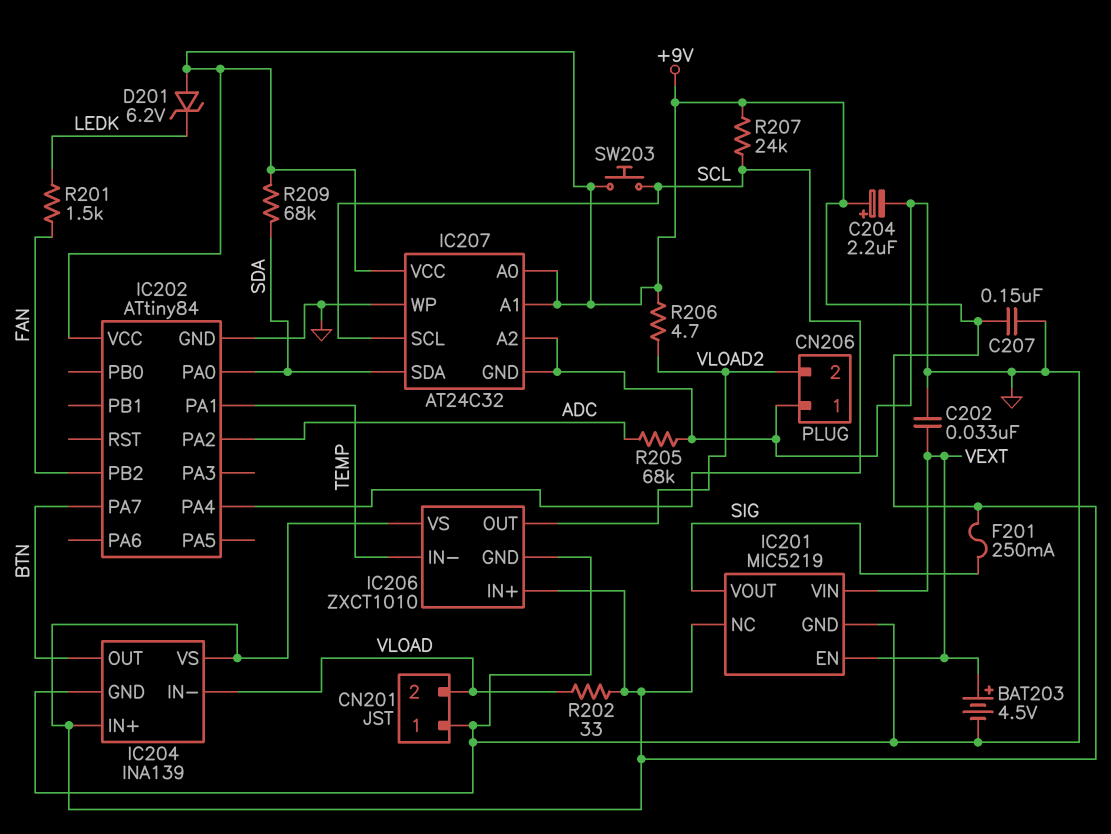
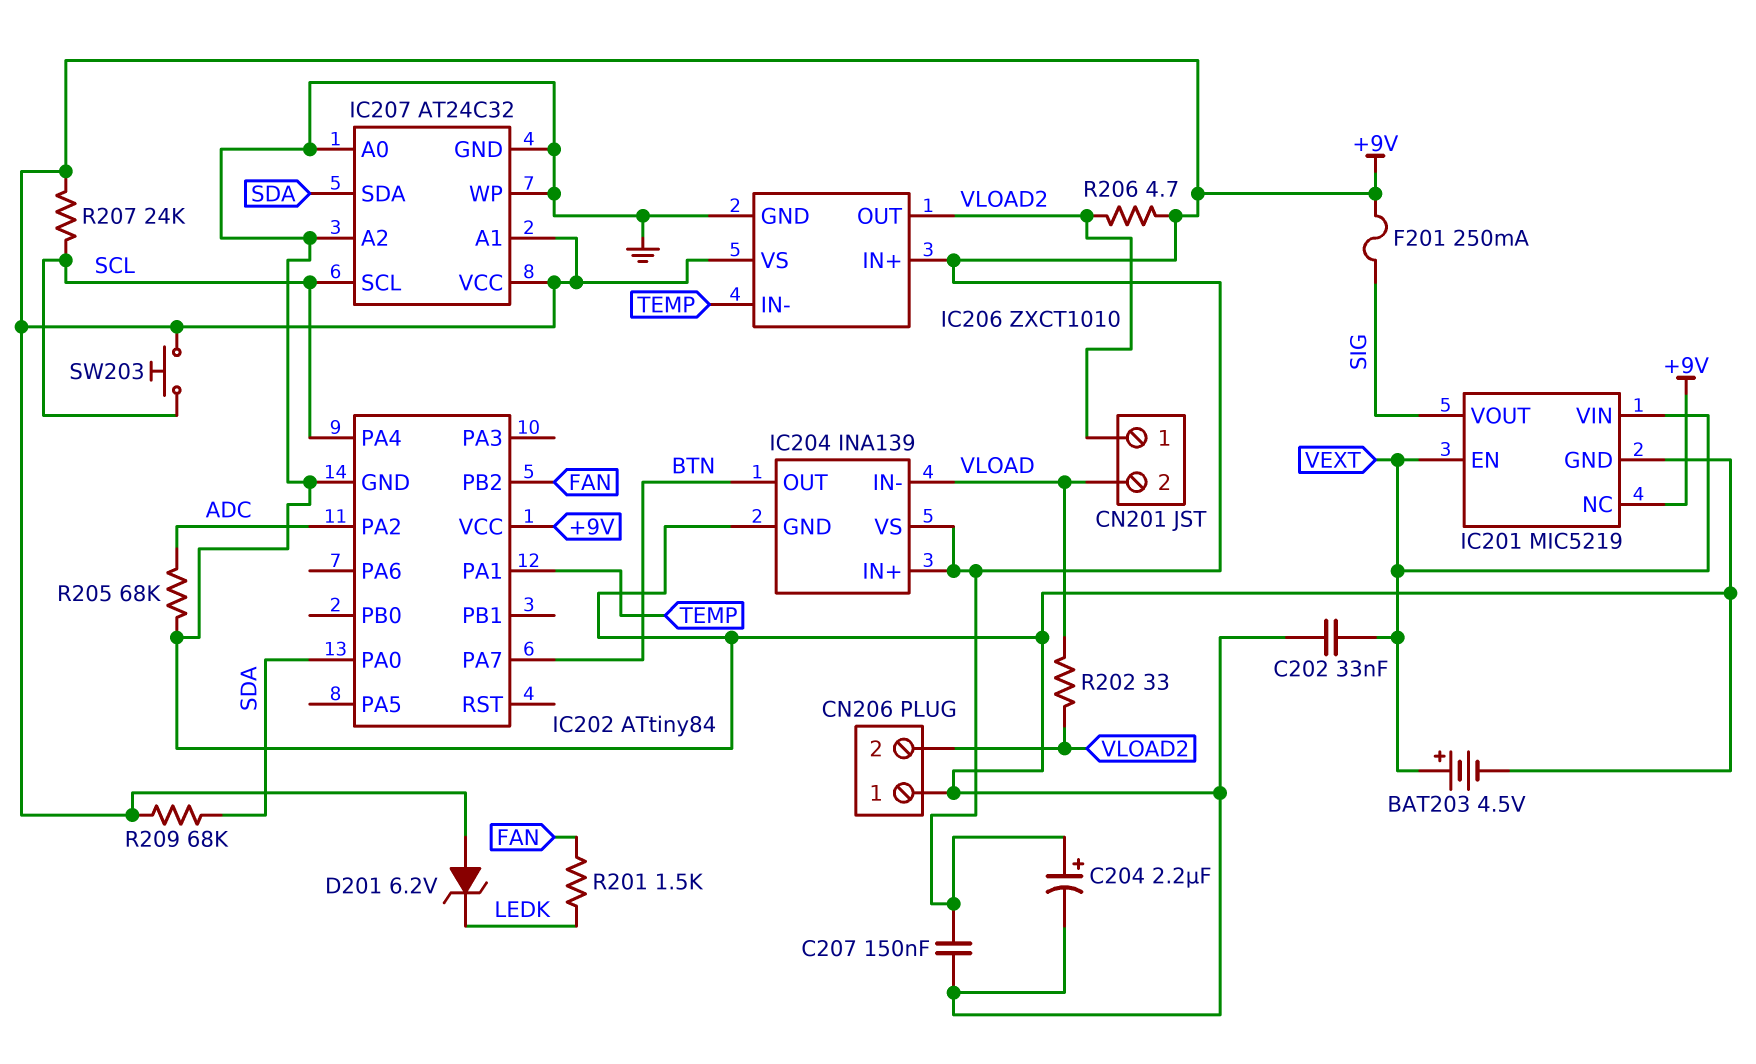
CN201 pin 1: GND -> VLOAD2
IC207 pin A0: +9V -> GND
R202: 33 (+9V, VLOAD) -> 33 (VLOAD, VLOAD2)

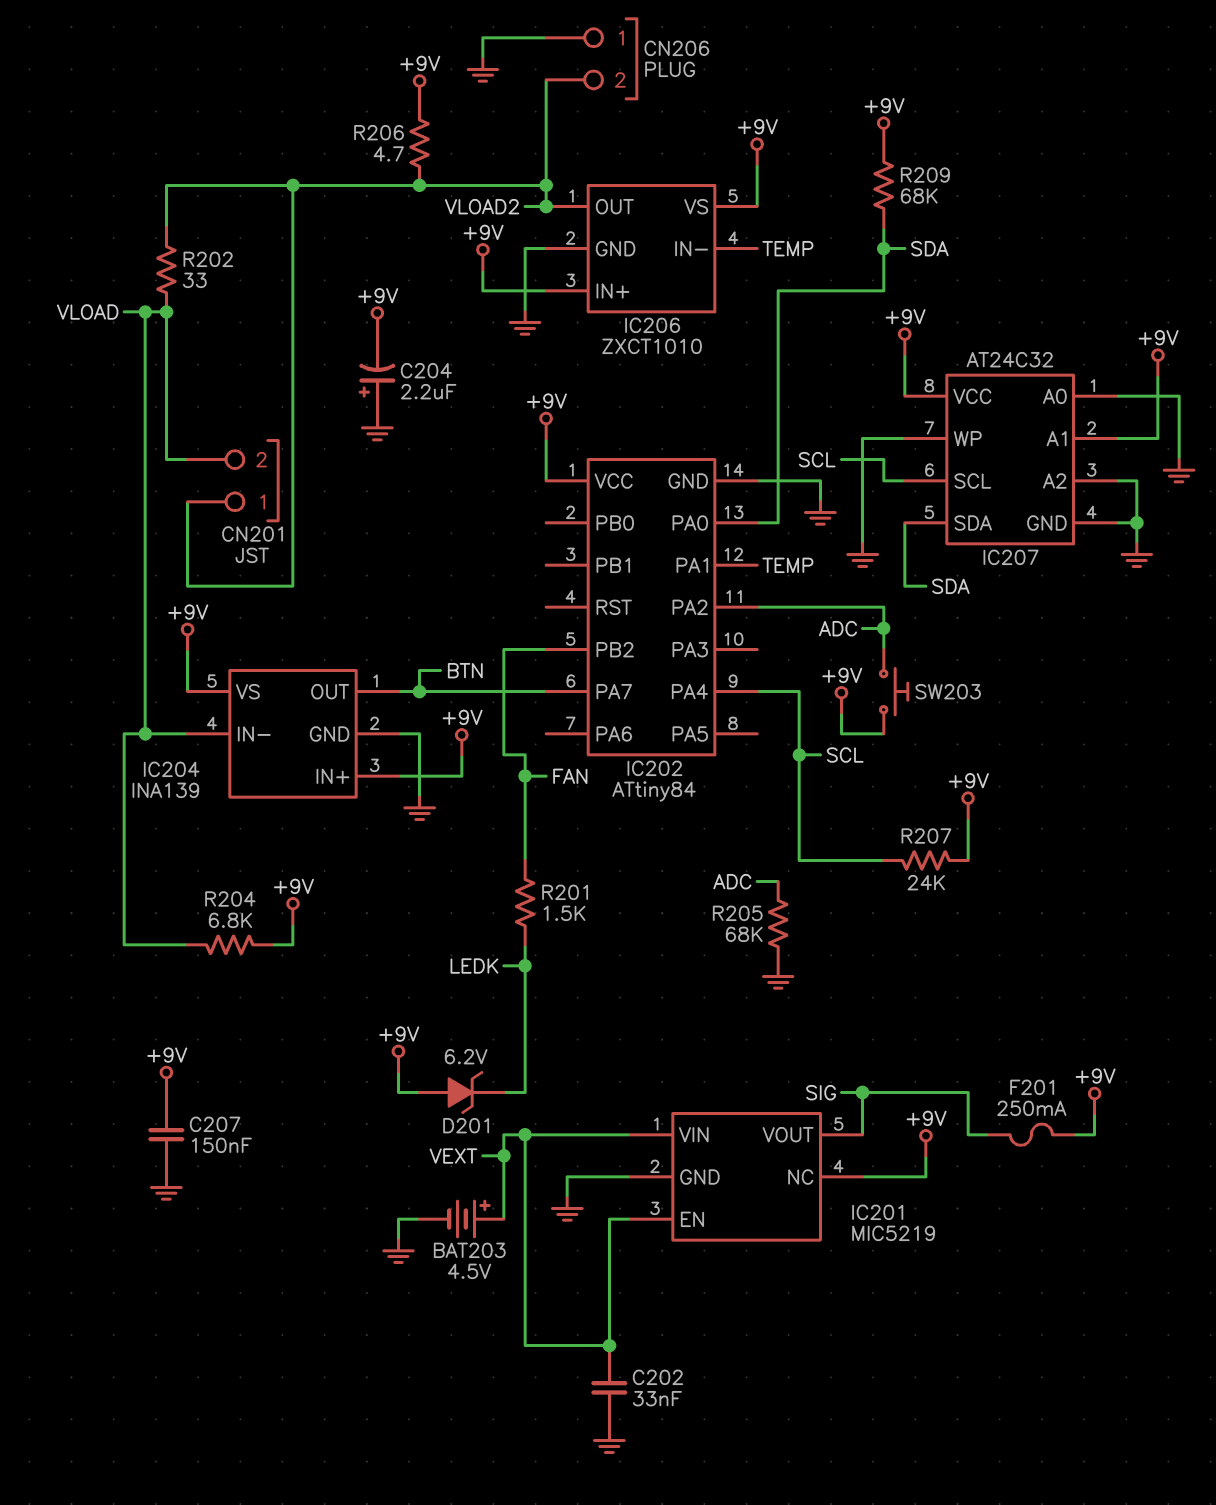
C204: 2.2uF (plus +9V, minus GND) -> 2.2uF (plus GND, minus +9V)
R204: none -> 6.8k (+9V, VLOAD)
SW203: button (+9V, SCL) -> button (+9V, ADC)

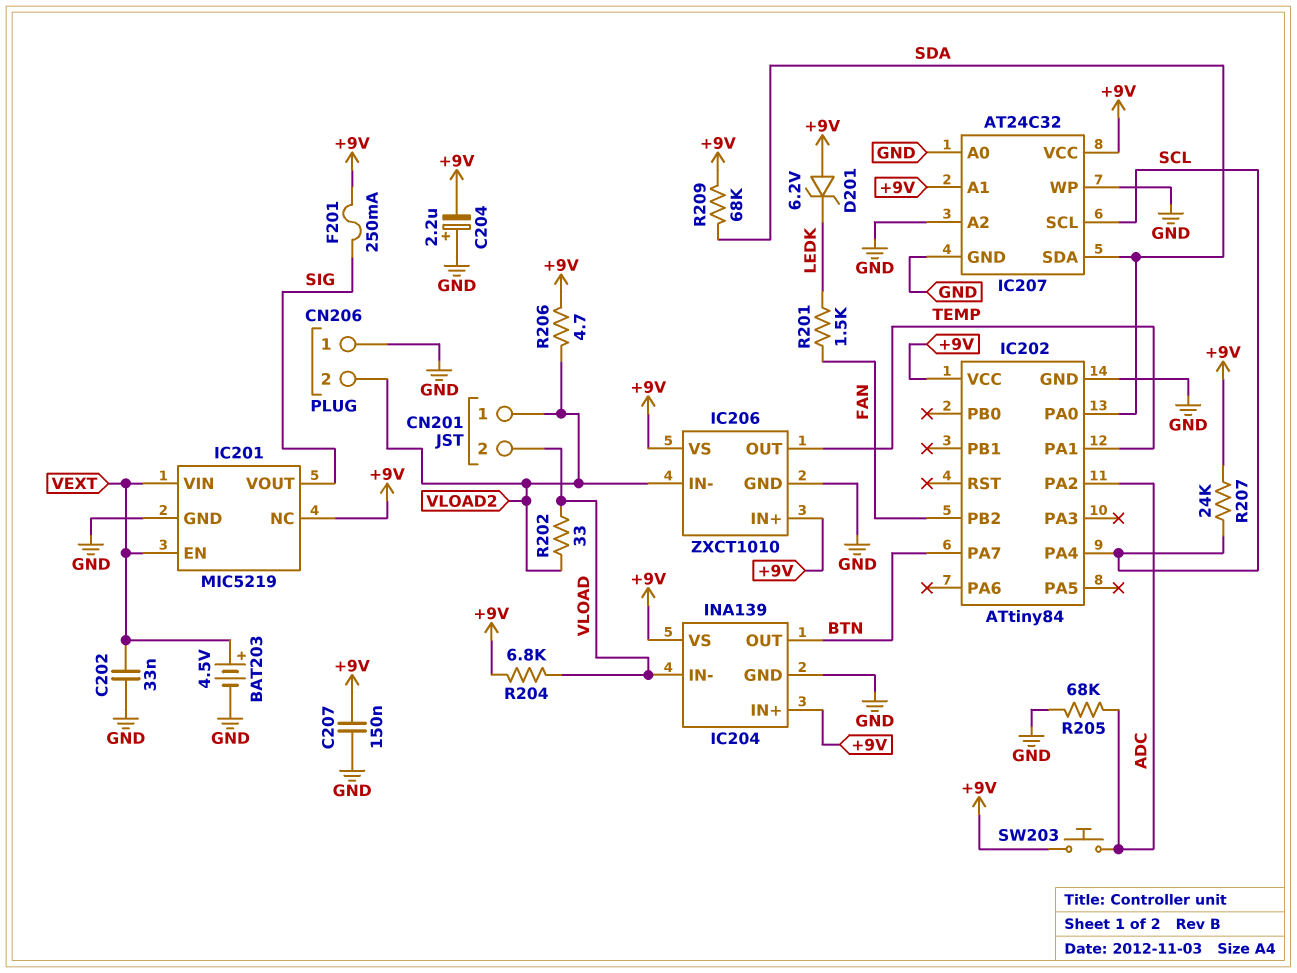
IC206 pin IN-: TEMP -> VLOAD2
IC206 pin OUT: VLOAD2 -> TEMP

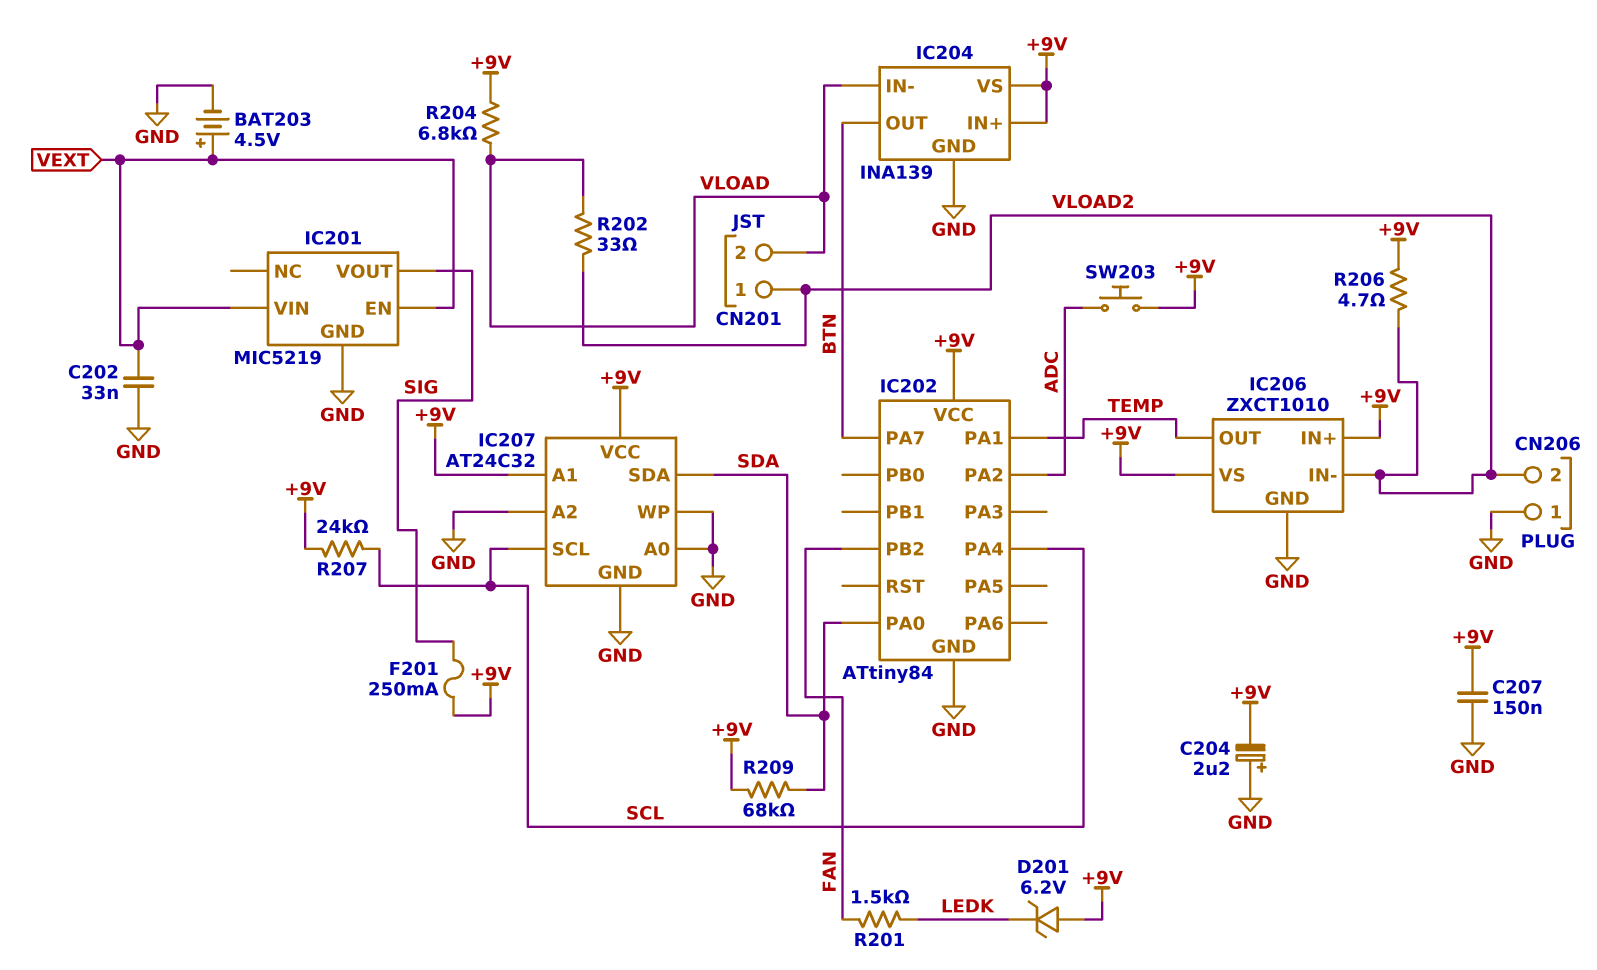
IC201 pin NC: +9V -> none
R205: 68k (ADC, GND) -> none

